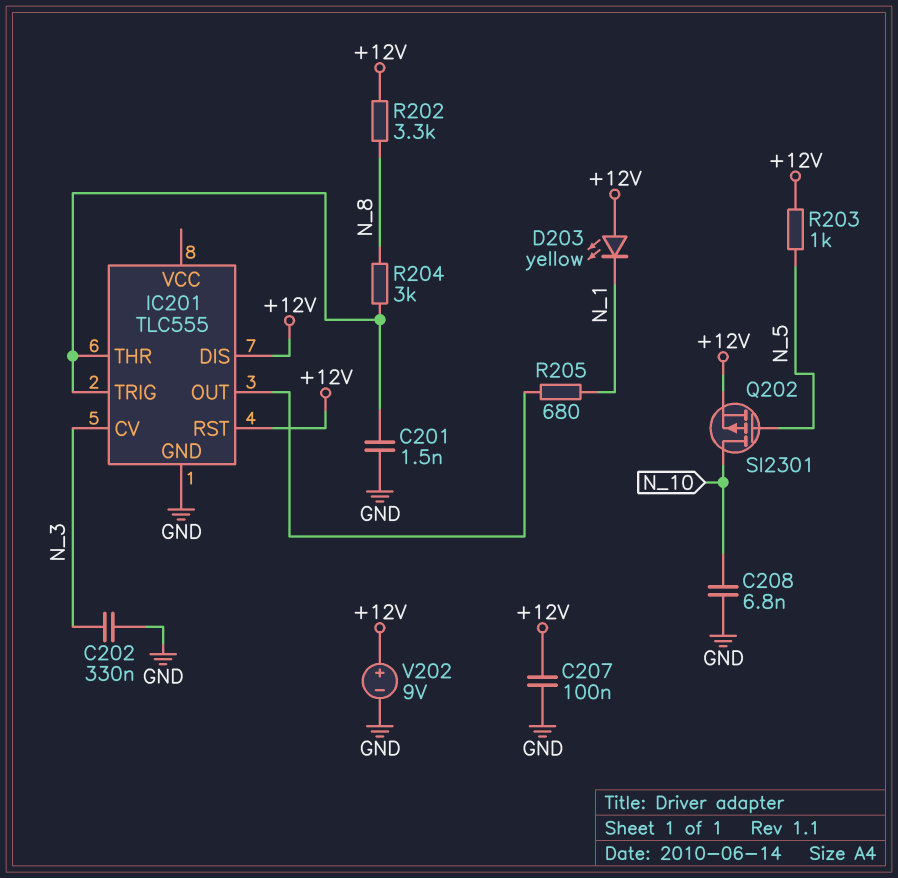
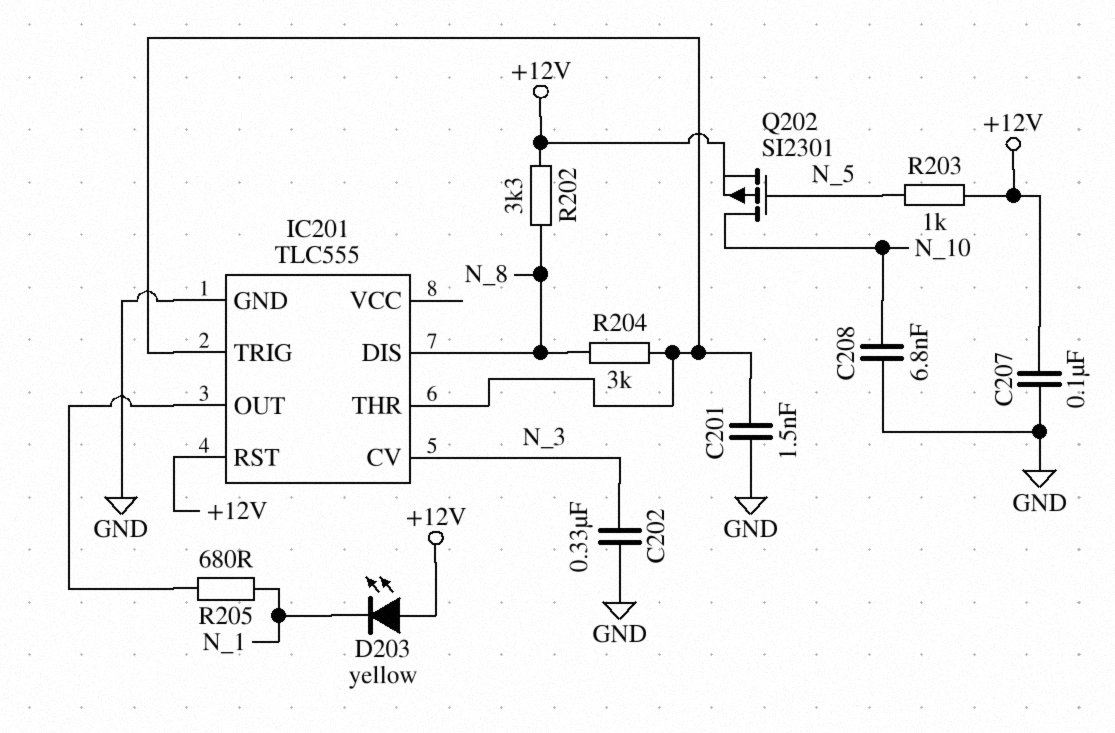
IC201 pin DIS: +12V -> N_8
V202: 9V (plus +12V, minus GND) -> none

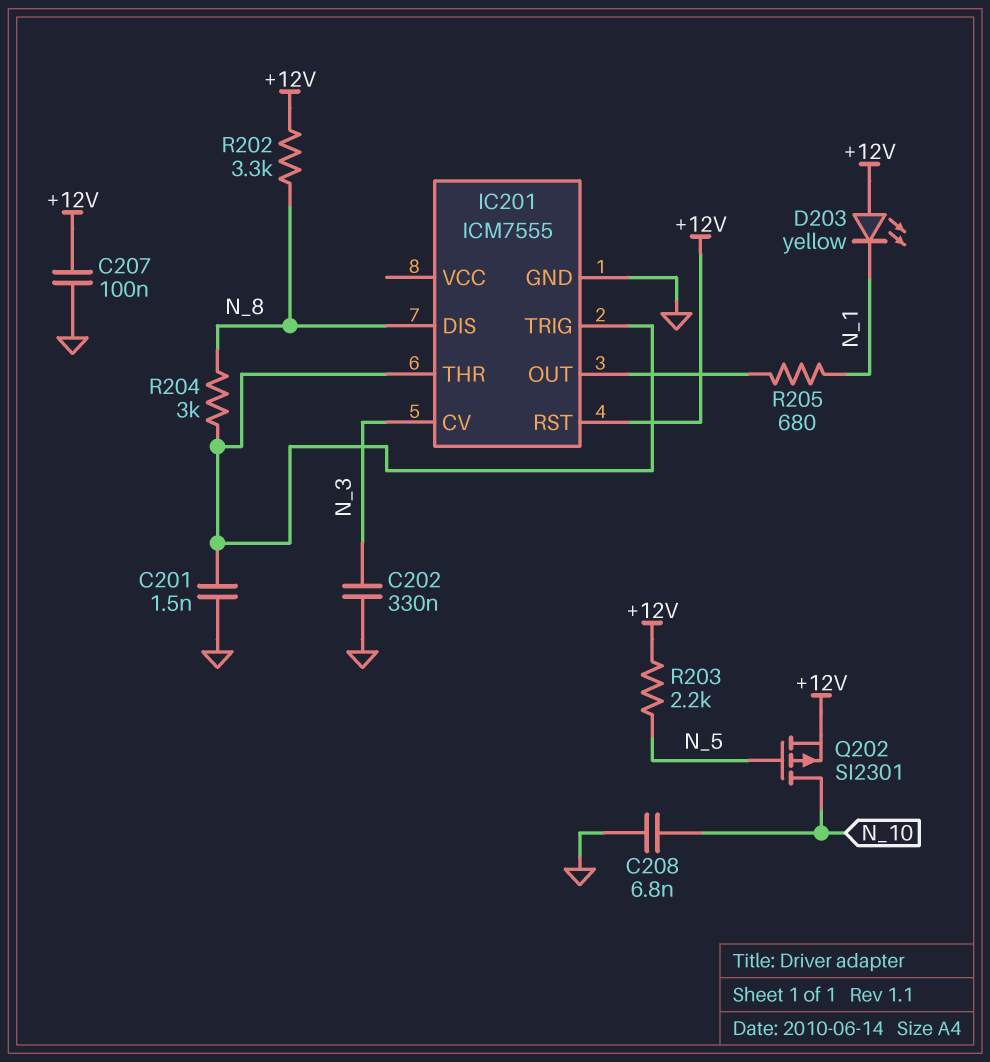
IC201: TLC555 -> ICM7555
R203: 1k (+12V, N_5) -> 2.2k (+12V, N_5)

